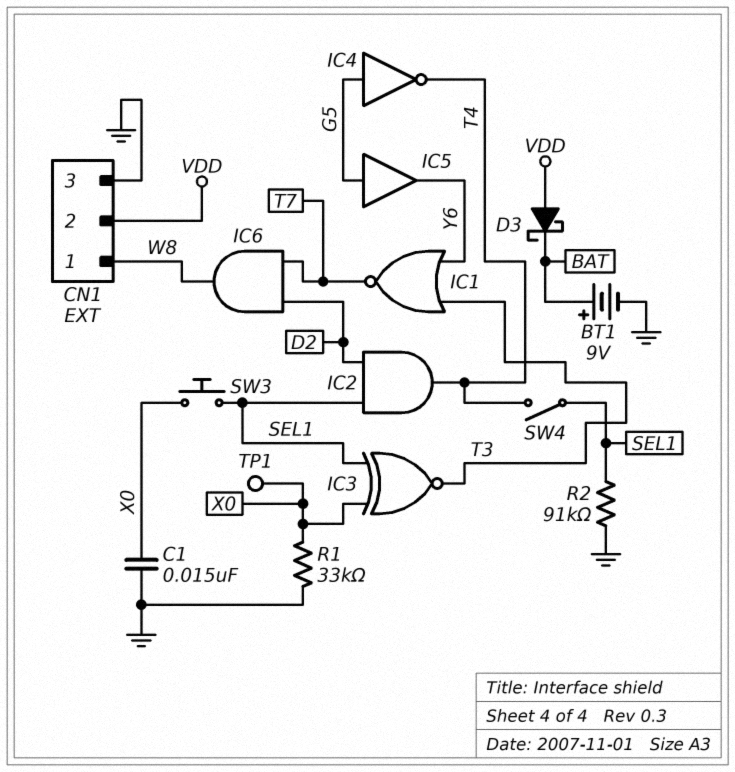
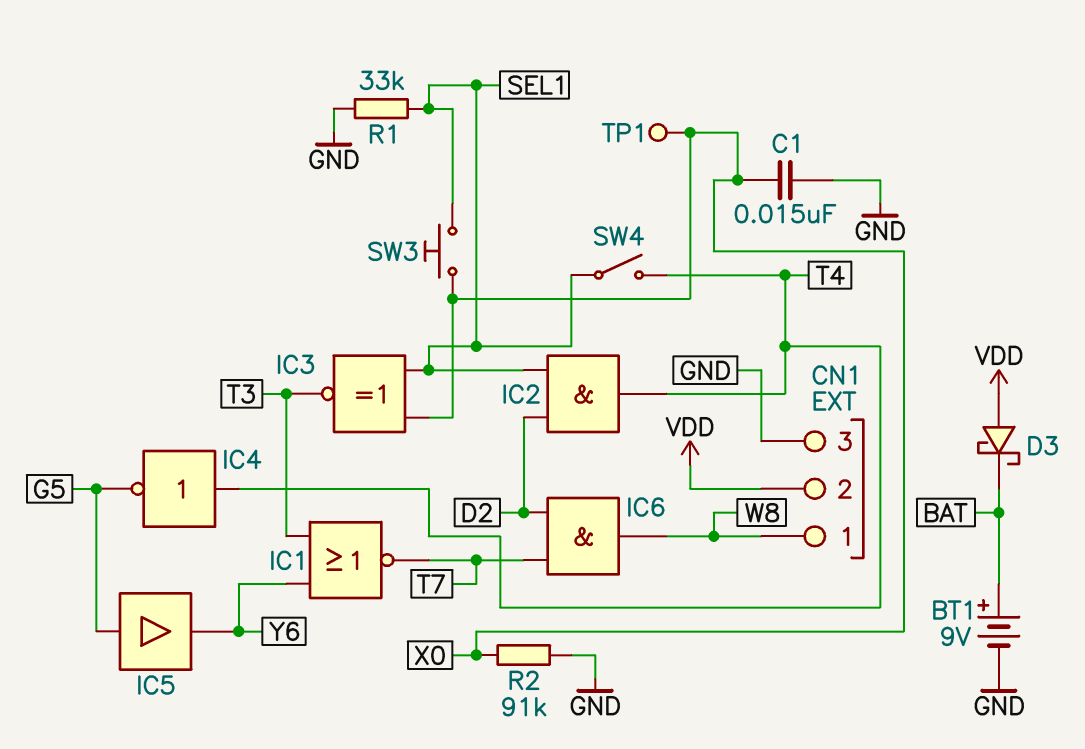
IC4: NOT (in G5, out T4) -> NOT (in T4, out G5)
R1: 33k (GND, X0) -> 33k (GND, SEL1)
R2: 91k (GND, SEL1) -> 91k (GND, X0)

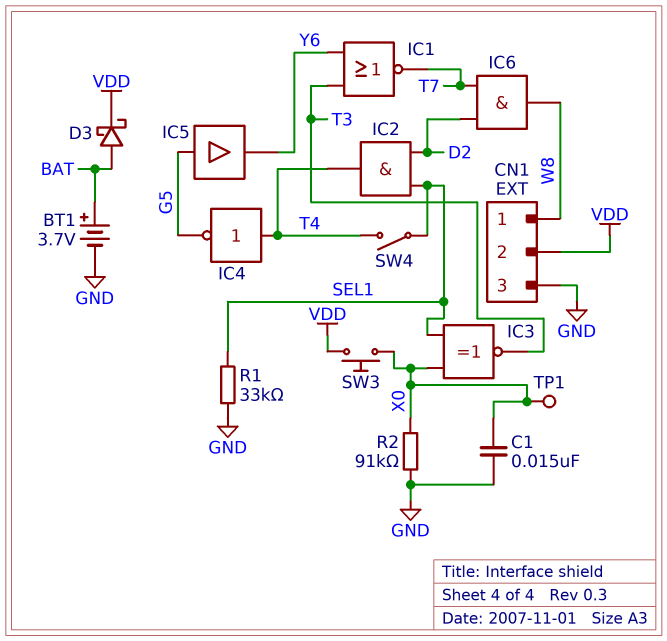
BT1: 9V (plus BAT, minus GND) -> 3.7V (plus BAT, minus GND)
D3: schottky (A VDD, K BAT) -> schottky (A BAT, K VDD)
SW3: button (SEL1, X0) -> button (VDD, X0)

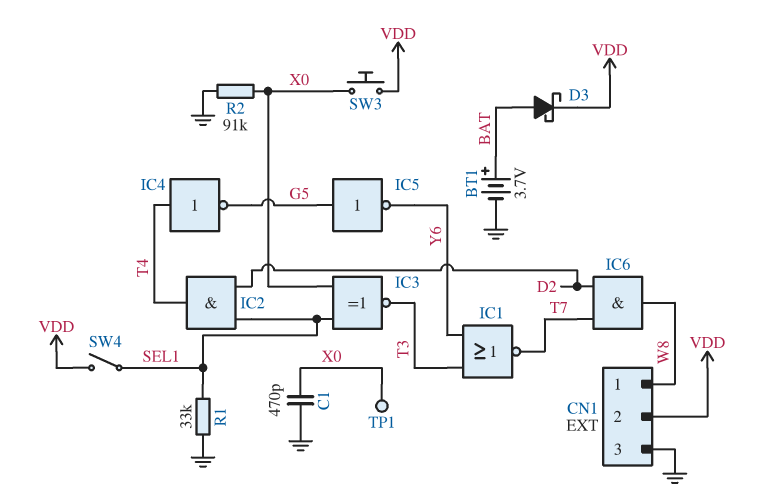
C1: 15nF (GND, X0) -> 470pF (GND, X0)
IC5: buffer (in G5, out Y6) -> NOT (in G5, out Y6)
SW4: switch (SEL1, T4) -> switch (SEL1, VDD)

